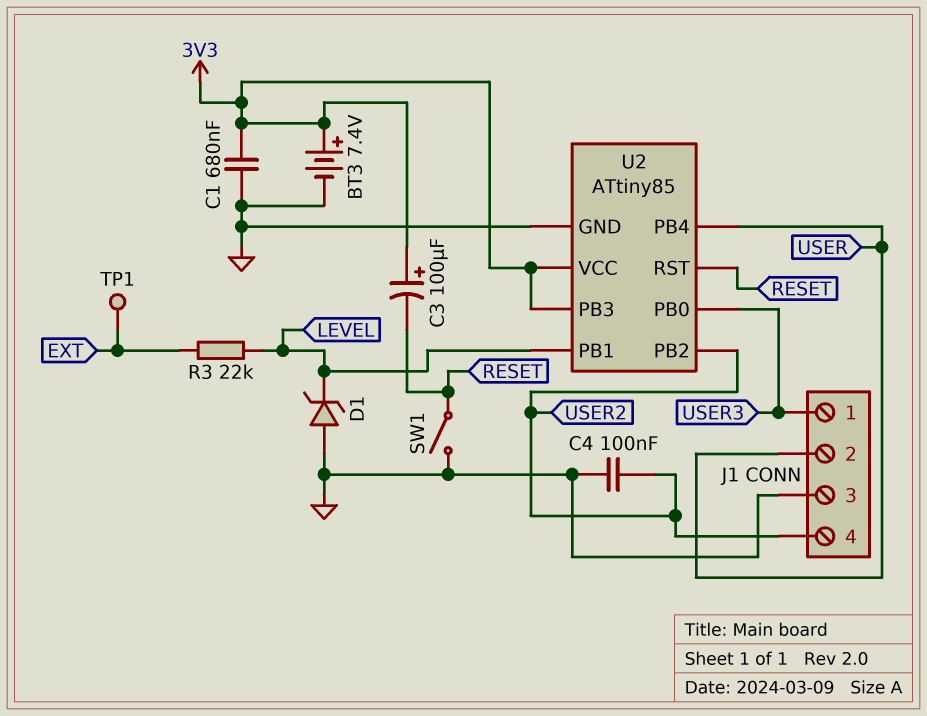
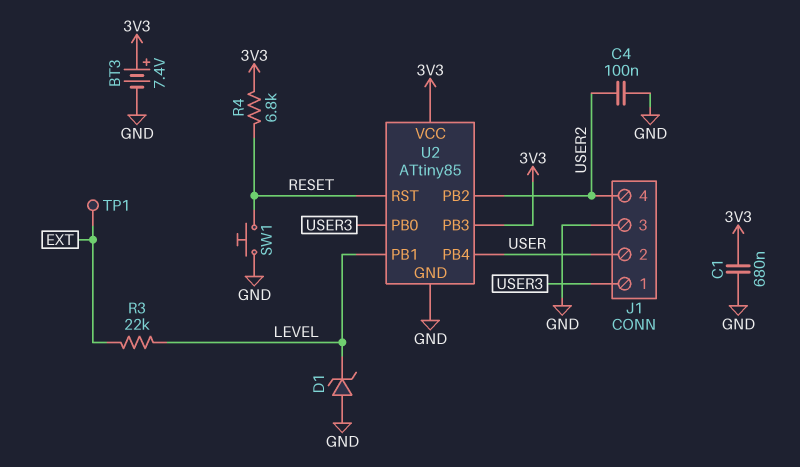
C3: 100uF (plus 3V3, minus RESET) -> none
R4: none -> 6.8k (3V3, RESET)
SW1: switch (GND, RESET) -> button (GND, RESET)

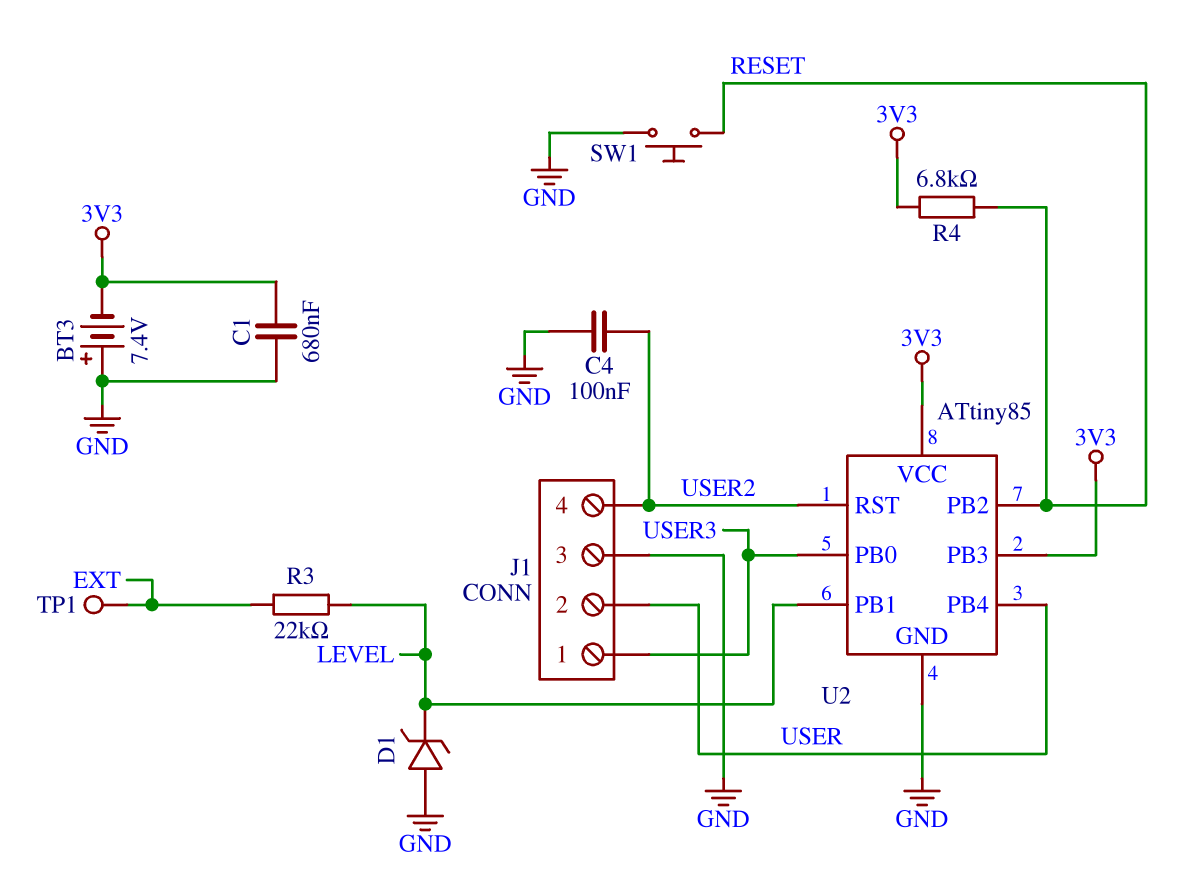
BT3: 7.4V (plus 3V3, minus GND) -> 7.4V (plus GND, minus 3V3)
U2 pin PB2: USER2 -> RESET
U2 pin RST: RESET -> USER2

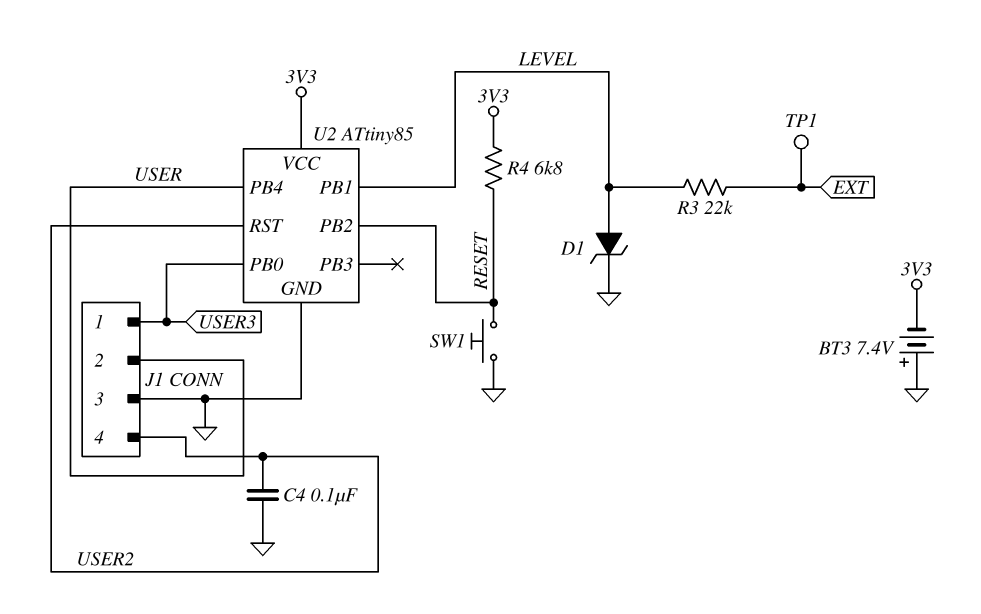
C1: 680nF (3V3, GND) -> none
D1: zener (A GND, K LEVEL) -> zener (A LEVEL, K GND)
U2 pin PB3: 3V3 -> none

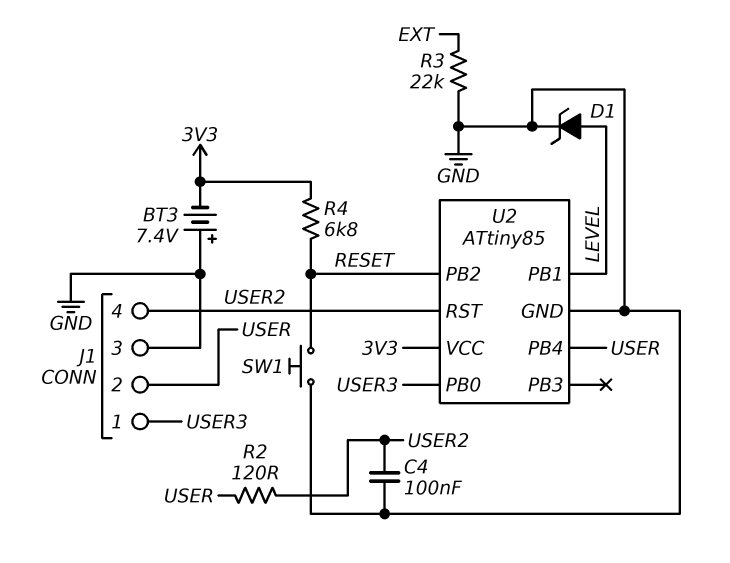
R2: none -> 120 (USER, USER2)
R3: 22k (EXT, LEVEL) -> 22k (EXT, GND)
TP1: test point (EXT) -> none

